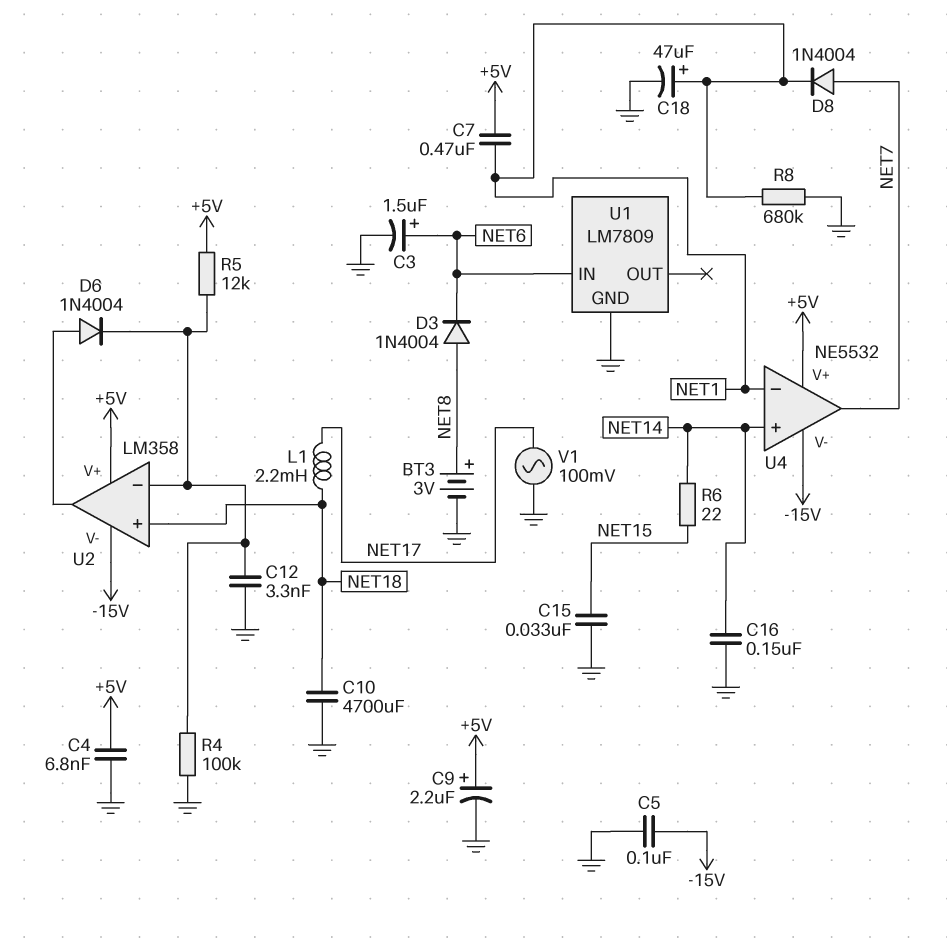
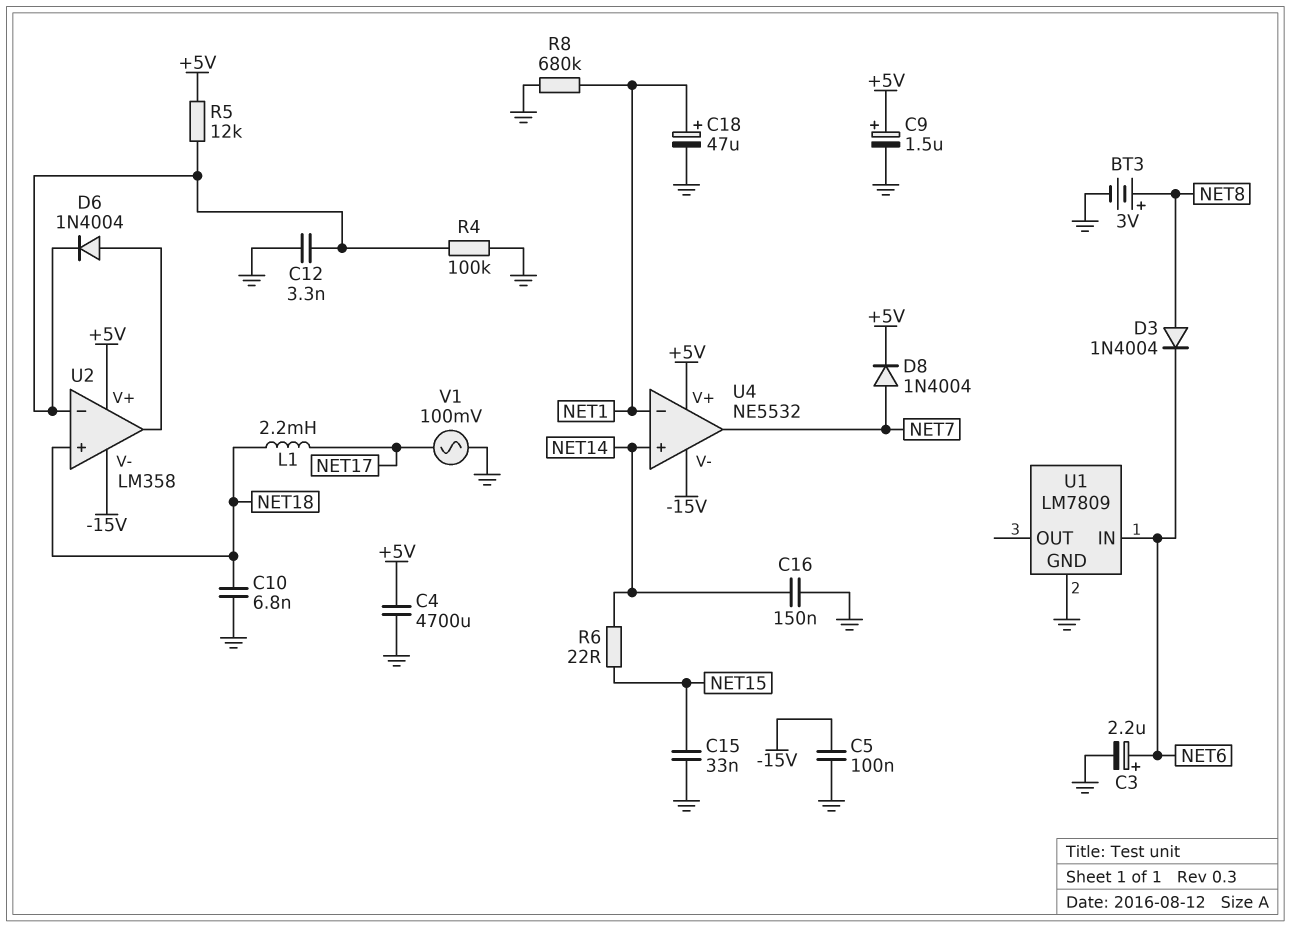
C3: 1.5uF (plus NET6, minus GND) -> 2.2uF (plus NET6, minus GND)
C4: 6.8nF (+5V, GND) -> 4700uF (+5V, GND)
C7: 470nF (+5V, NET1) -> none
C9: 2.2uF (plus +5V, minus GND) -> 1.5uF (plus +5V, minus GND)
C10: 4700uF (GND, NET18) -> 6.8nF (GND, NET18)
D8: diode 1N4004 (A NET7, K NET1) -> diode 1N4004 (A NET7, K +5V)

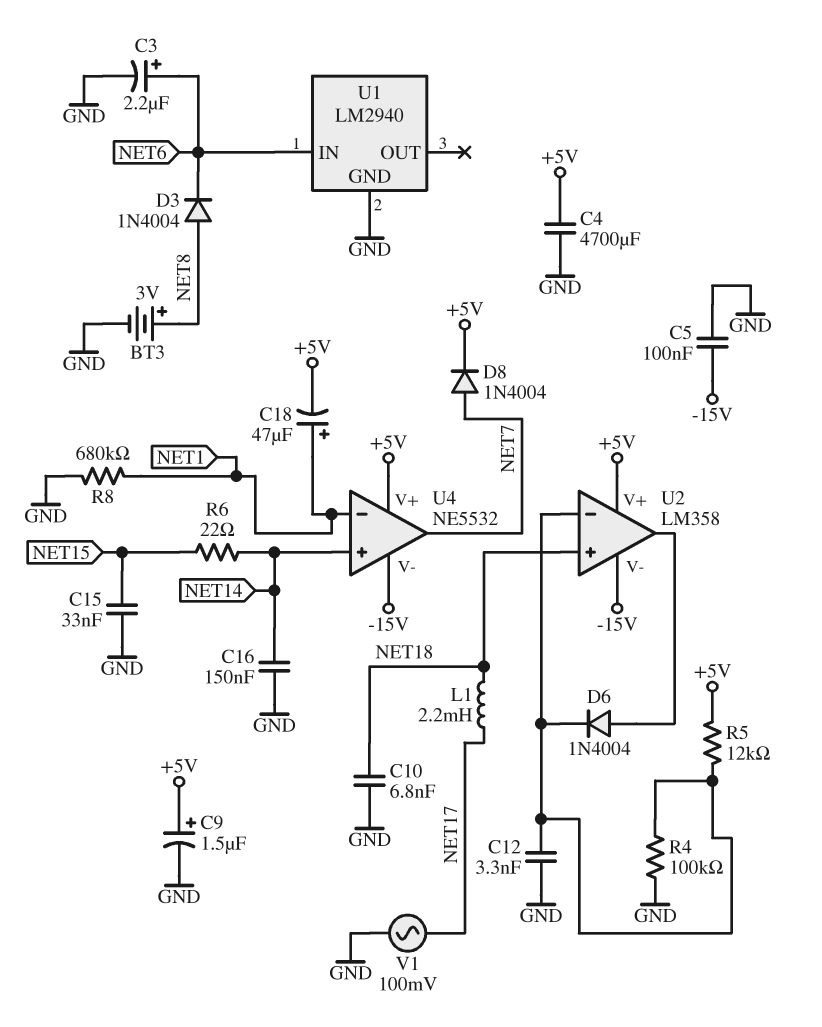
C18: 47uF (plus NET1, minus GND) -> 47uF (plus NET1, minus +5V)
U1: LM7809 -> LM2940

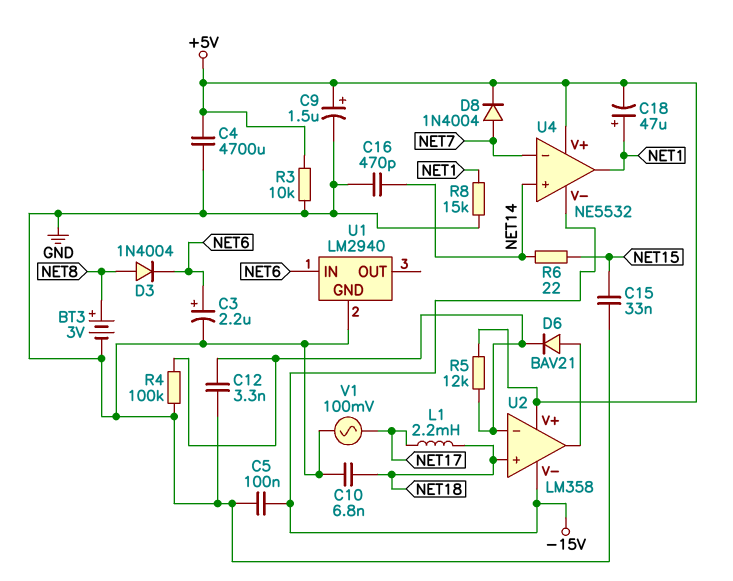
C16: 150nF (GND, NET14) -> 470pF (GND, NET14)
D6: diode 1N4004 (A U2/out, K U2/in-) -> diode BAV21 (A U2/out, K U2/in-)
R3: none -> 10k (+5V, GND)
R8: 680k (GND, NET1) -> 15k (GND, NET1)
U4 pin in-: NET1 -> NET7
U4 pin out: NET7 -> NET1

